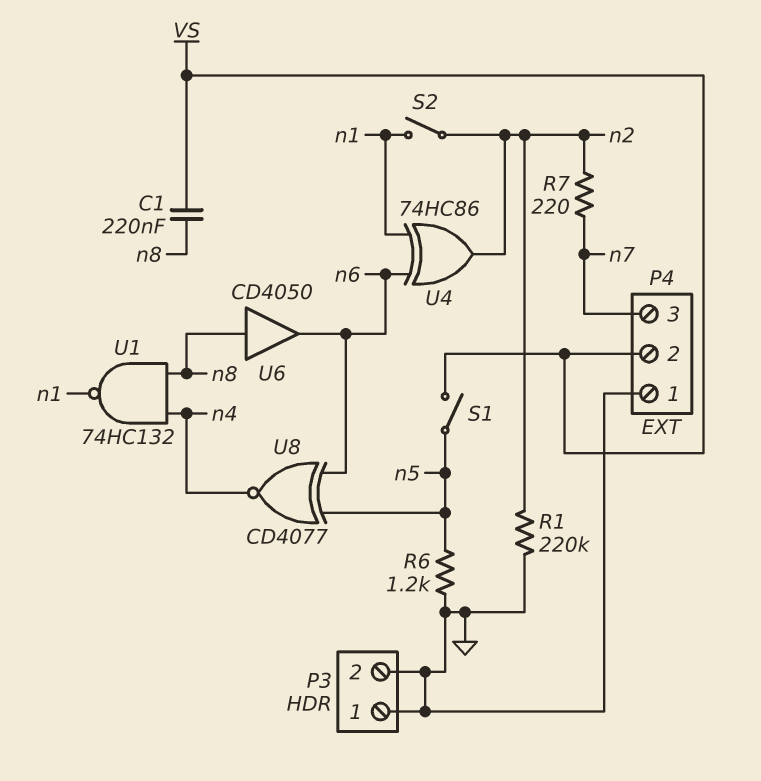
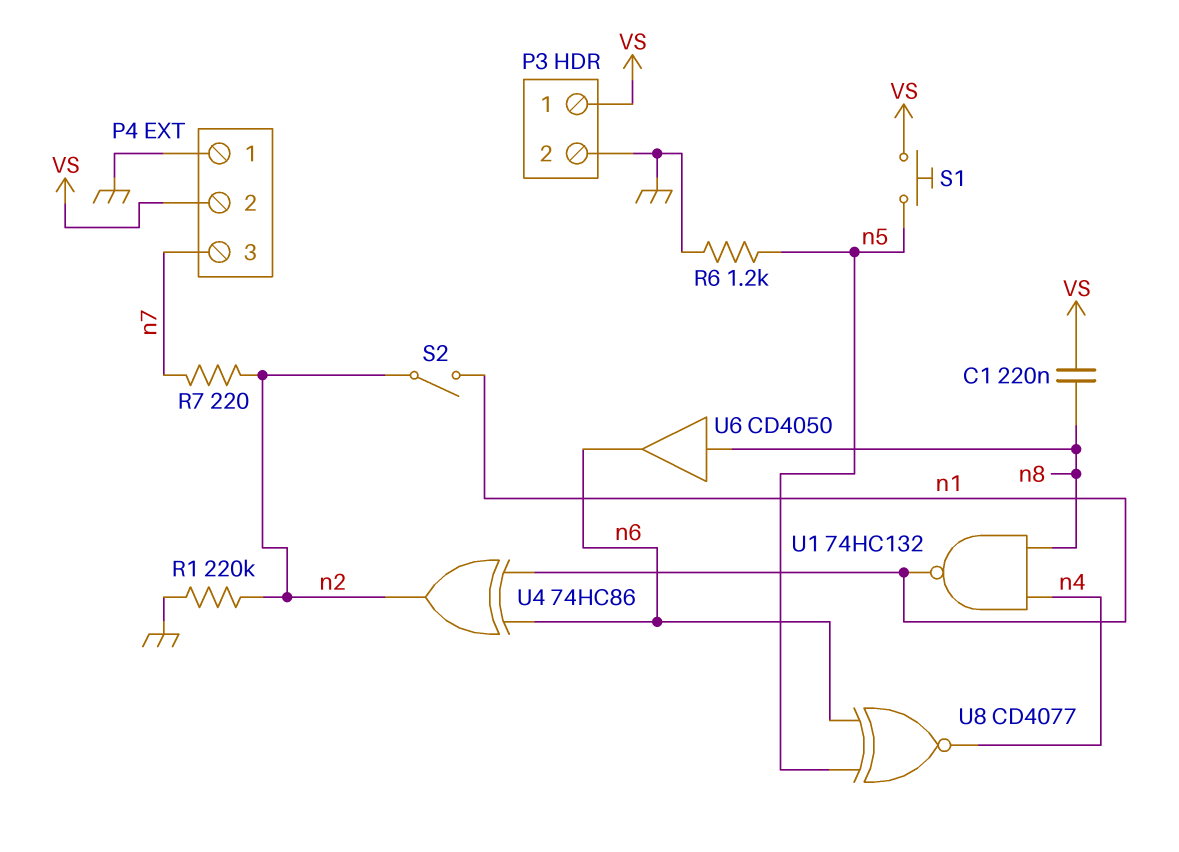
P3 pin 1: GND -> VS
S1: switch (VS, n5) -> button (VS, n5)

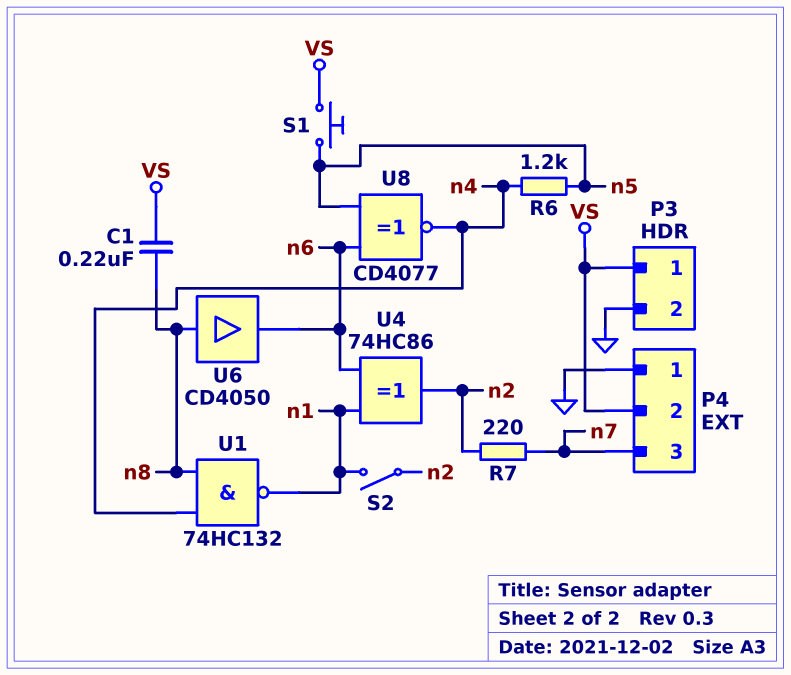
R1: 220k (GND, n2) -> none
R6: 1.2k (GND, n5) -> 1.2k (n4, n5)

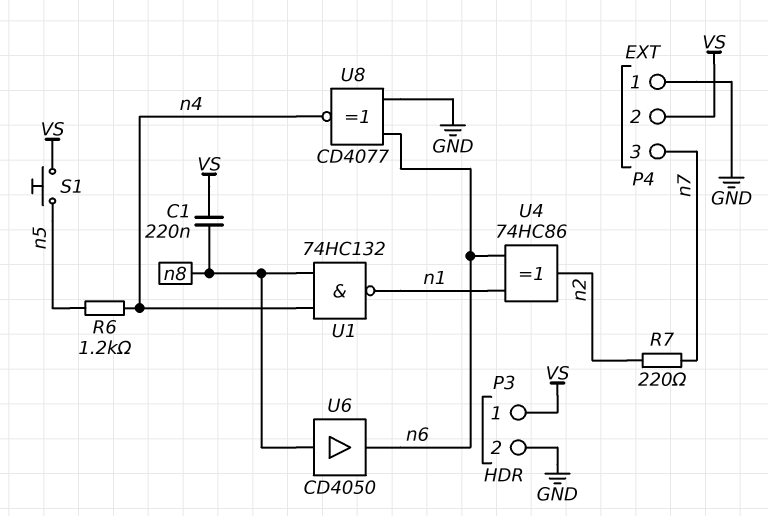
S2: switch (n1, n2) -> none
U8: XNOR CD4077 (in n5, in n6, out n4) -> XNOR CD4077 (in GND, in n6, out n4)

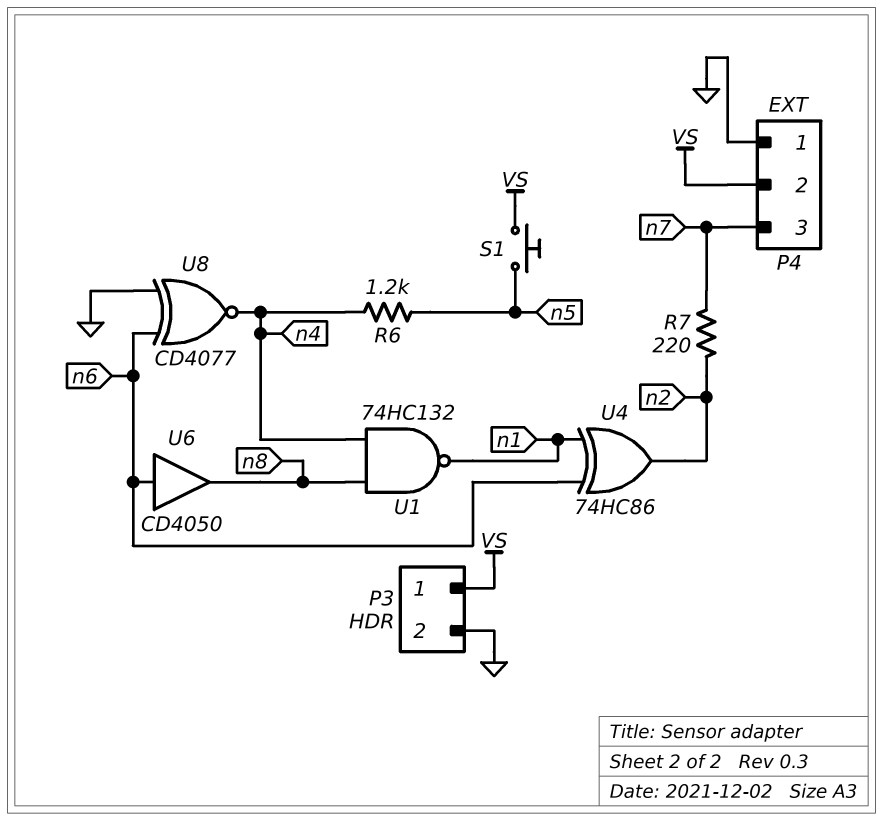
C1: 220nF (VS, n8) -> none
U6: buffer CD4050 (in n8, out n6) -> buffer CD4050 (in n6, out n8)

